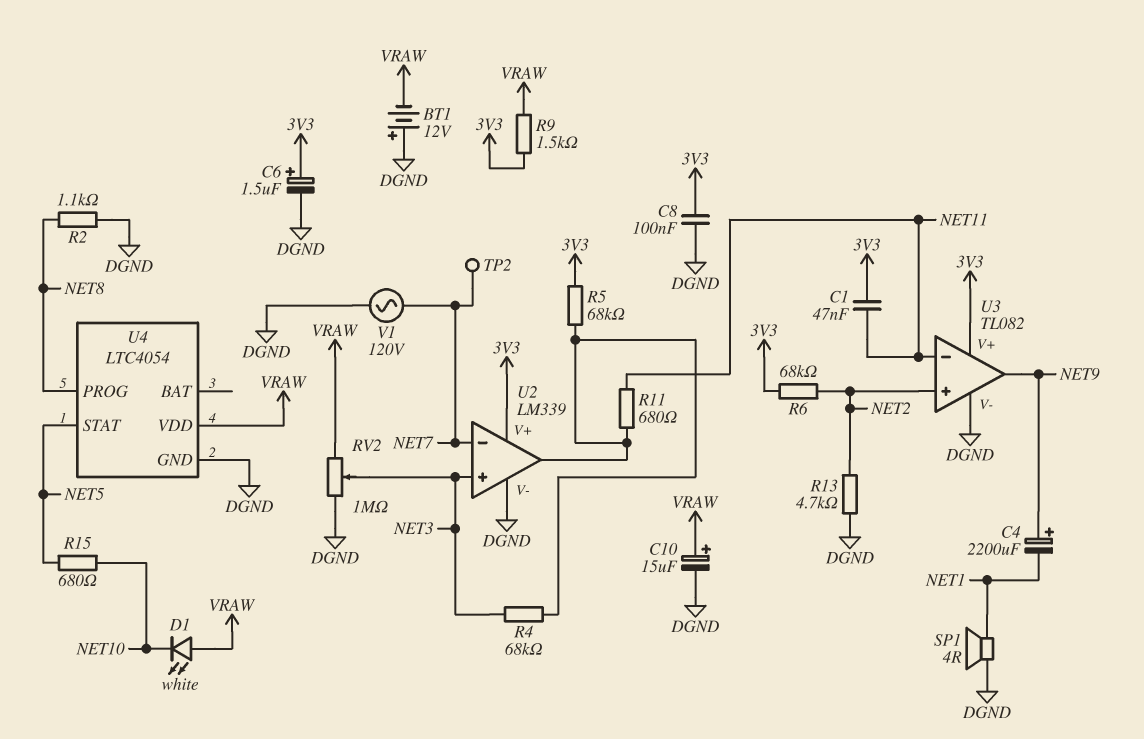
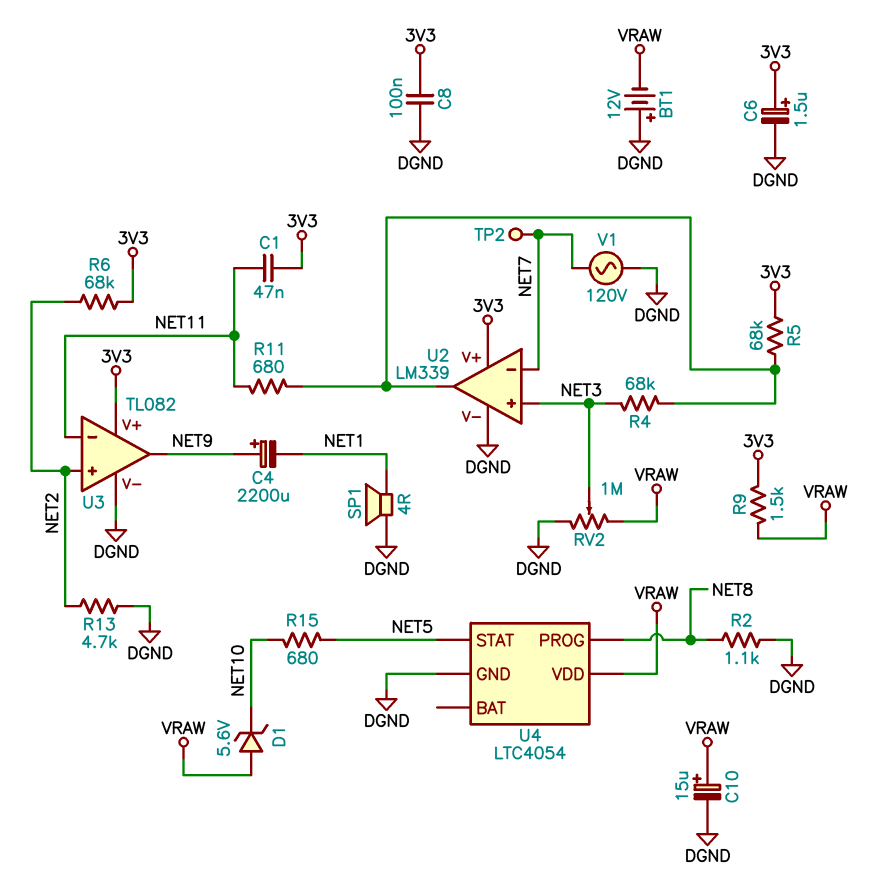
D1: LED white (A VRAW, K NET10) -> zener 5.6V (A VRAW, K NET10)

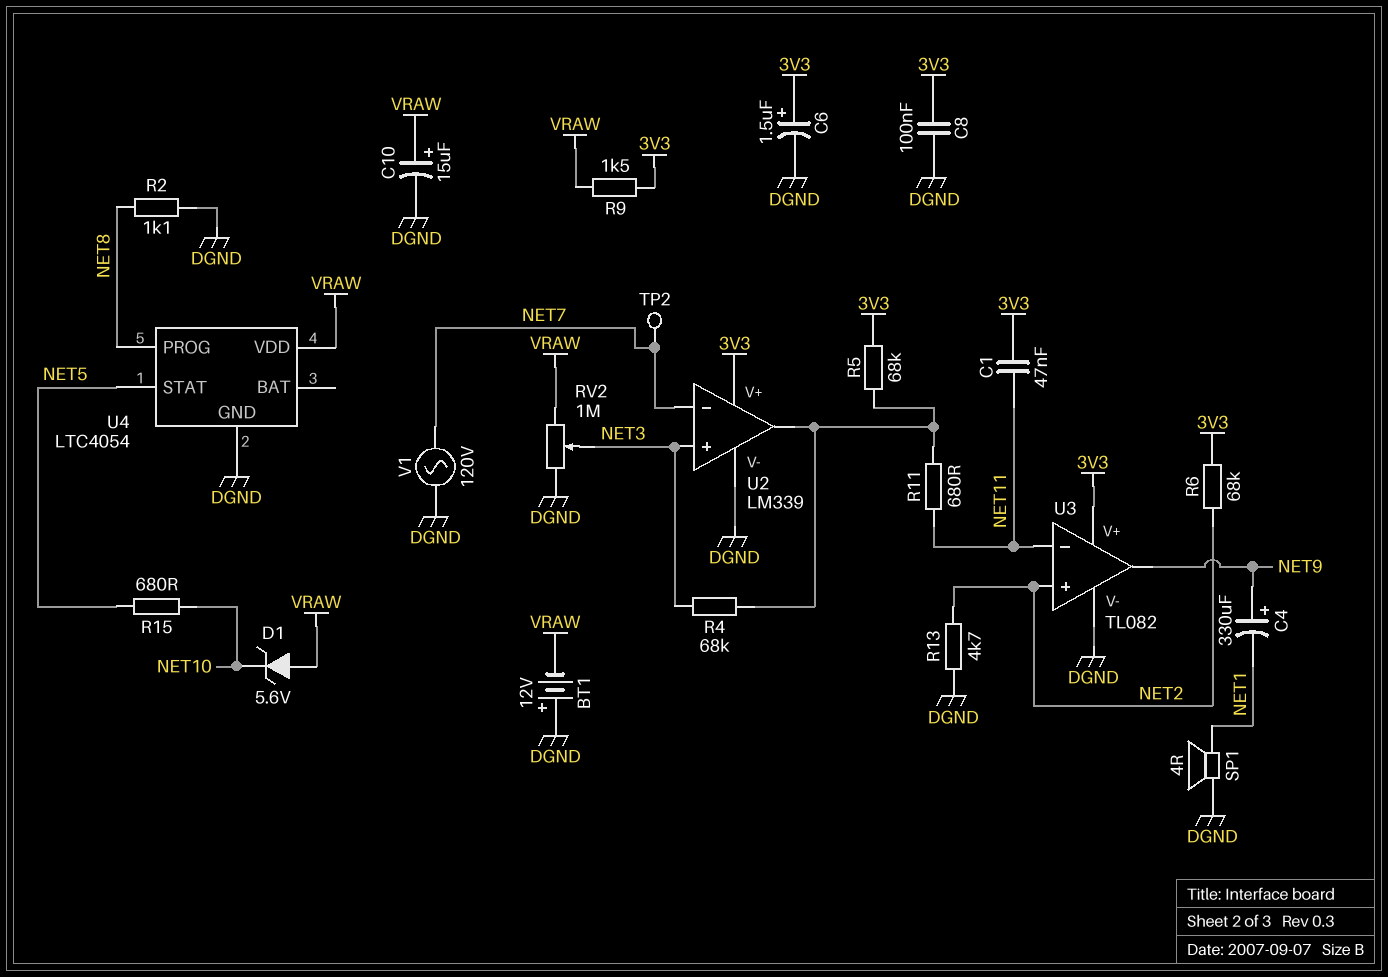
C4: 2200uF (plus NET9, minus NET1) -> 330uF (plus NET9, minus NET1)

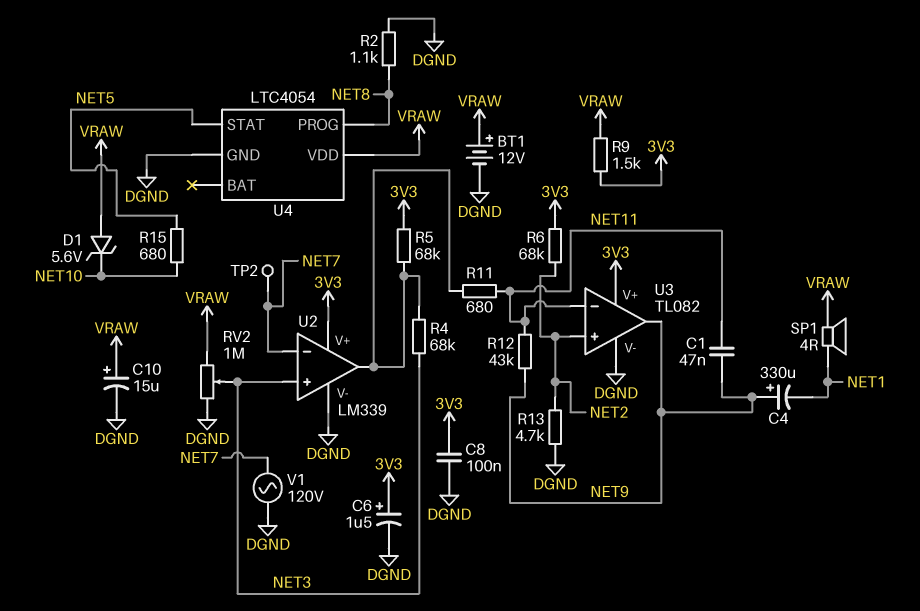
BT1: 12V (plus DGND, minus VRAW) -> 12V (plus VRAW, minus DGND)
C1: 47nF (3V3, NET11) -> 47nF (NET9, NET11)
R12: none -> 43k (NET9, NET11)
SP1: speaker 4R (DGND, NET1) -> speaker 4R (NET1, VRAW)

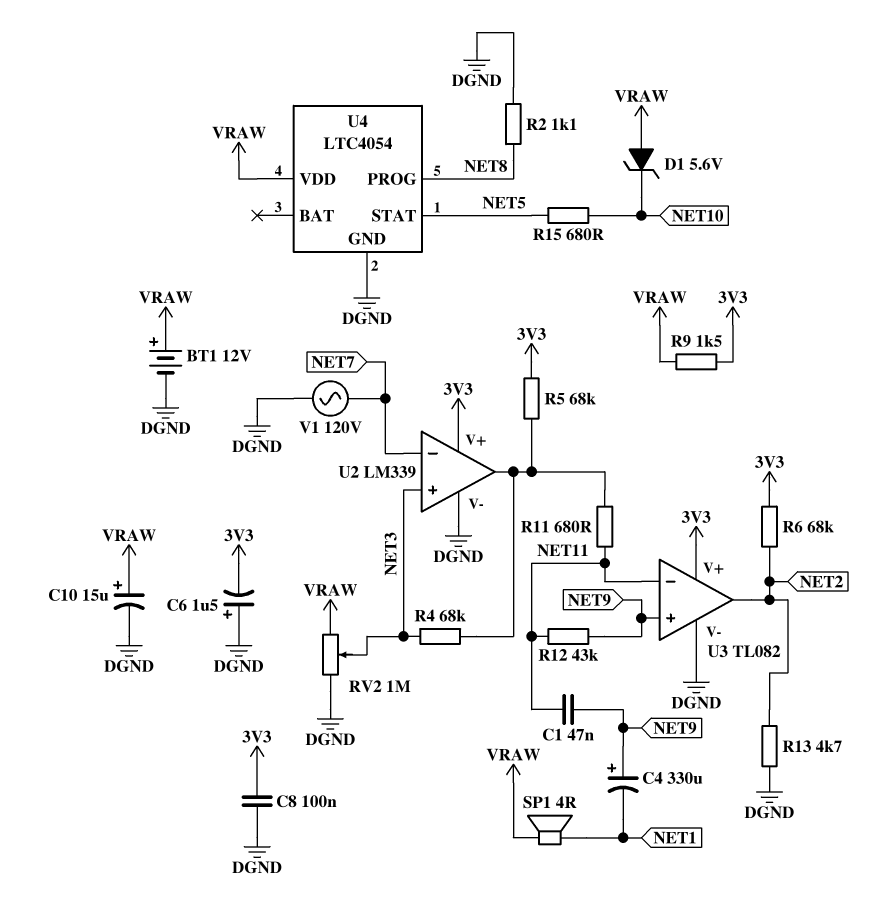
C6: 1.5uF (plus 3V3, minus DGND) -> 1.5uF (plus DGND, minus 3V3)
TP2: test point (NET7) -> none
U3 pin in+: NET2 -> NET9
U3 pin out: NET9 -> NET2

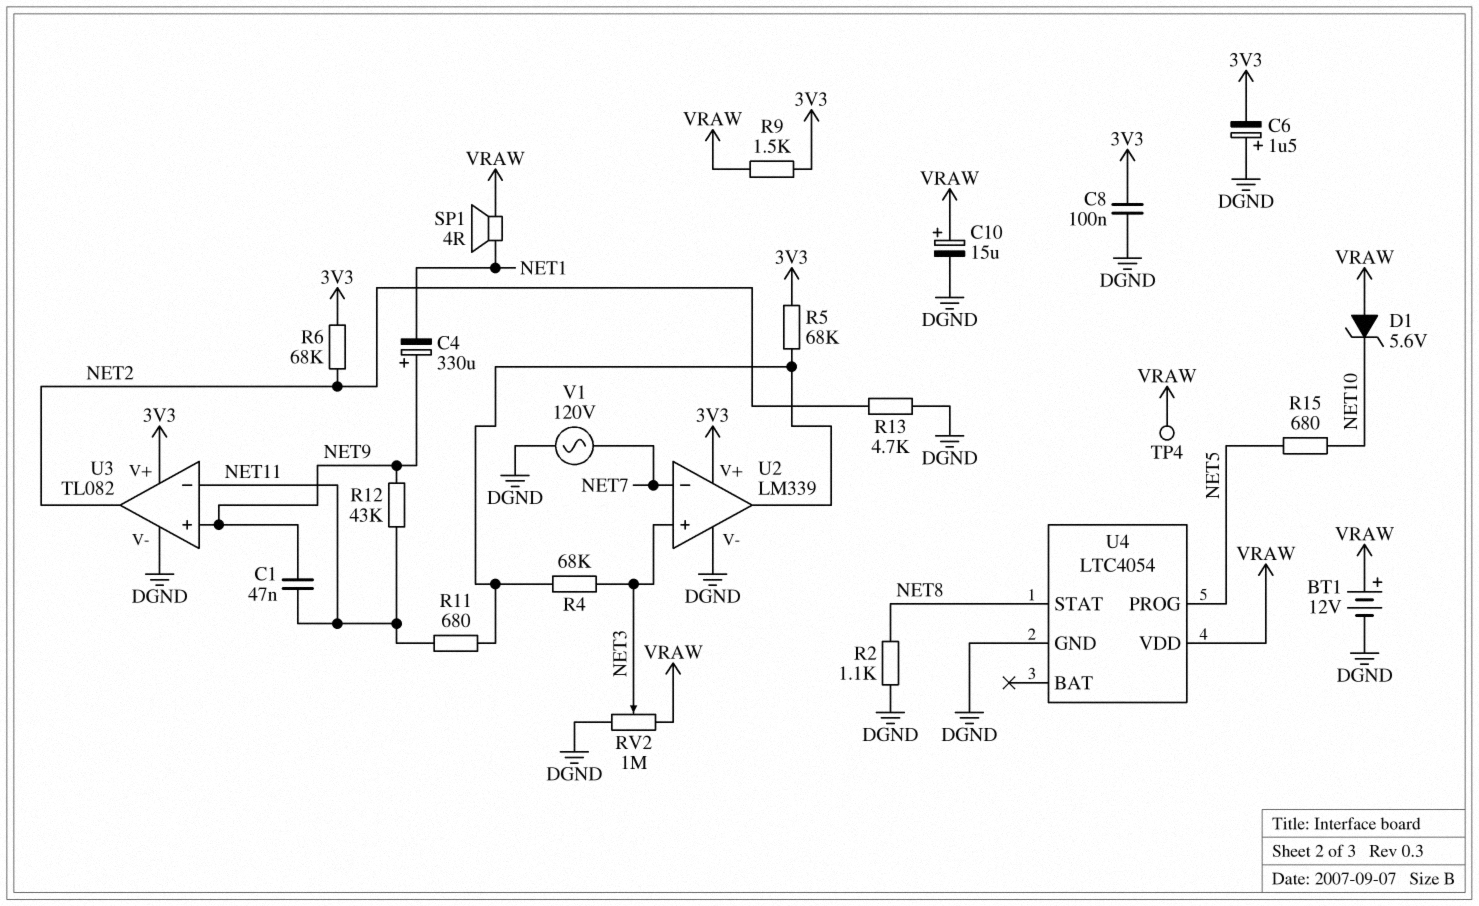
TP4: none -> test point (VRAW)
U4 pin PROG: NET8 -> NET5
U4 pin STAT: NET5 -> NET8

